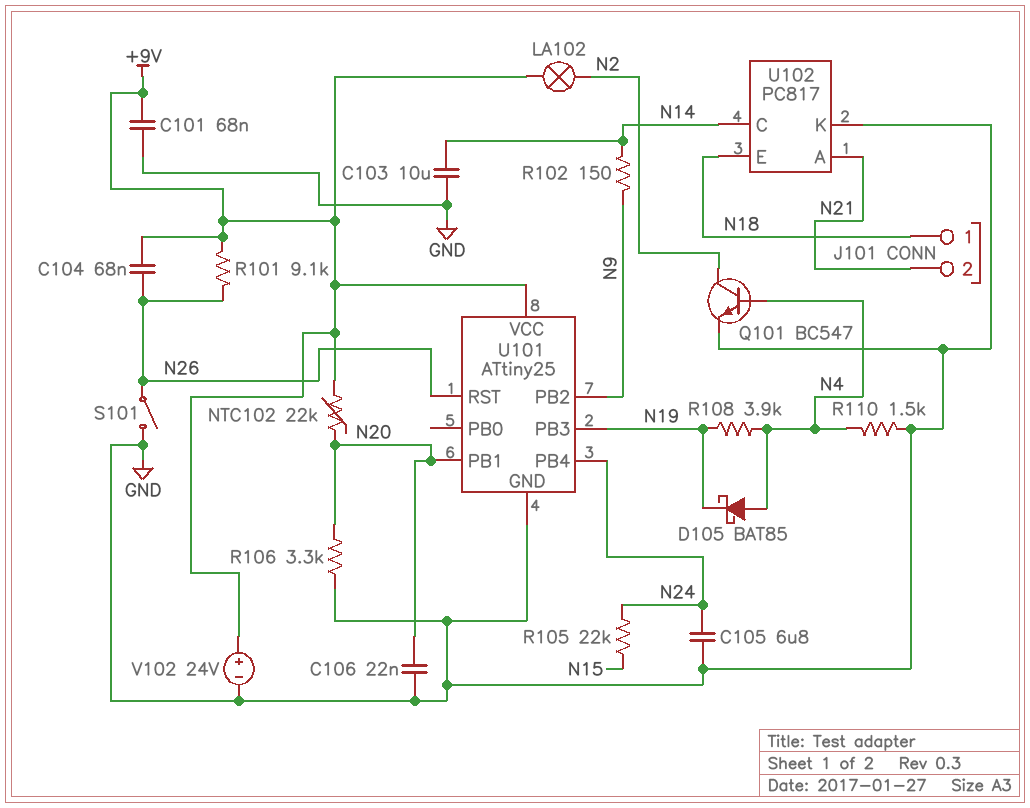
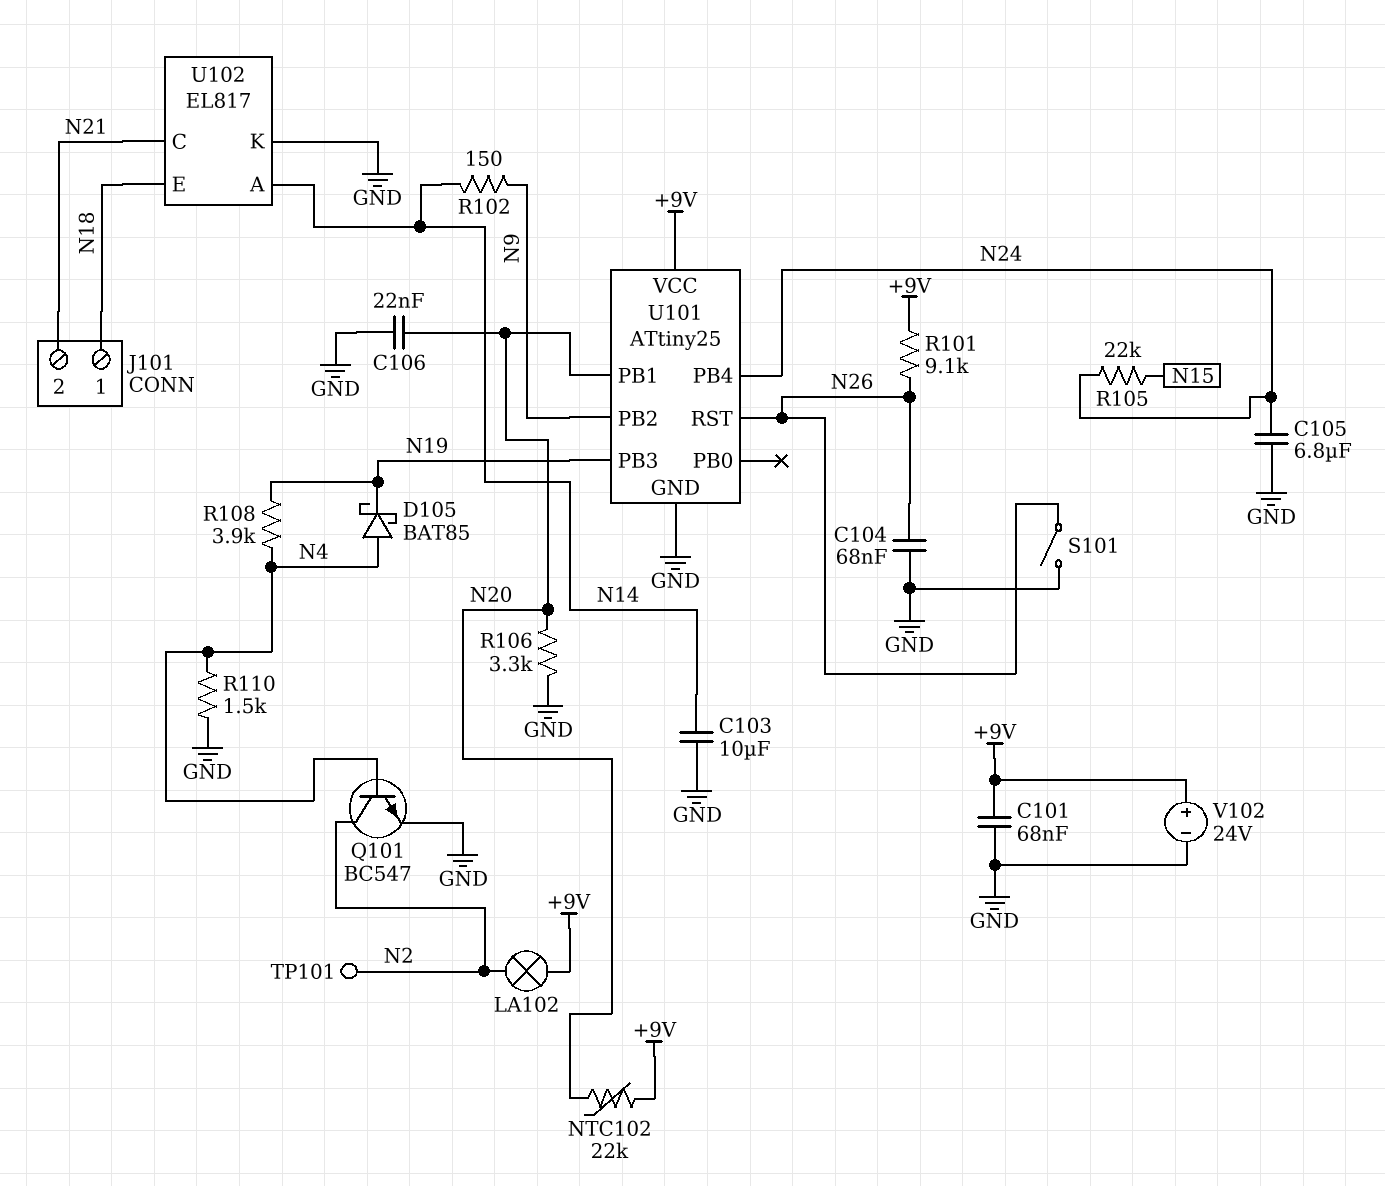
C104: 68nF (+9V, N26) -> 68nF (GND, N26)
TP101: none -> test point (N2)
U102: PC817 -> EL817
U102 pin A: N21 -> N14
U102 pin C: N14 -> N21

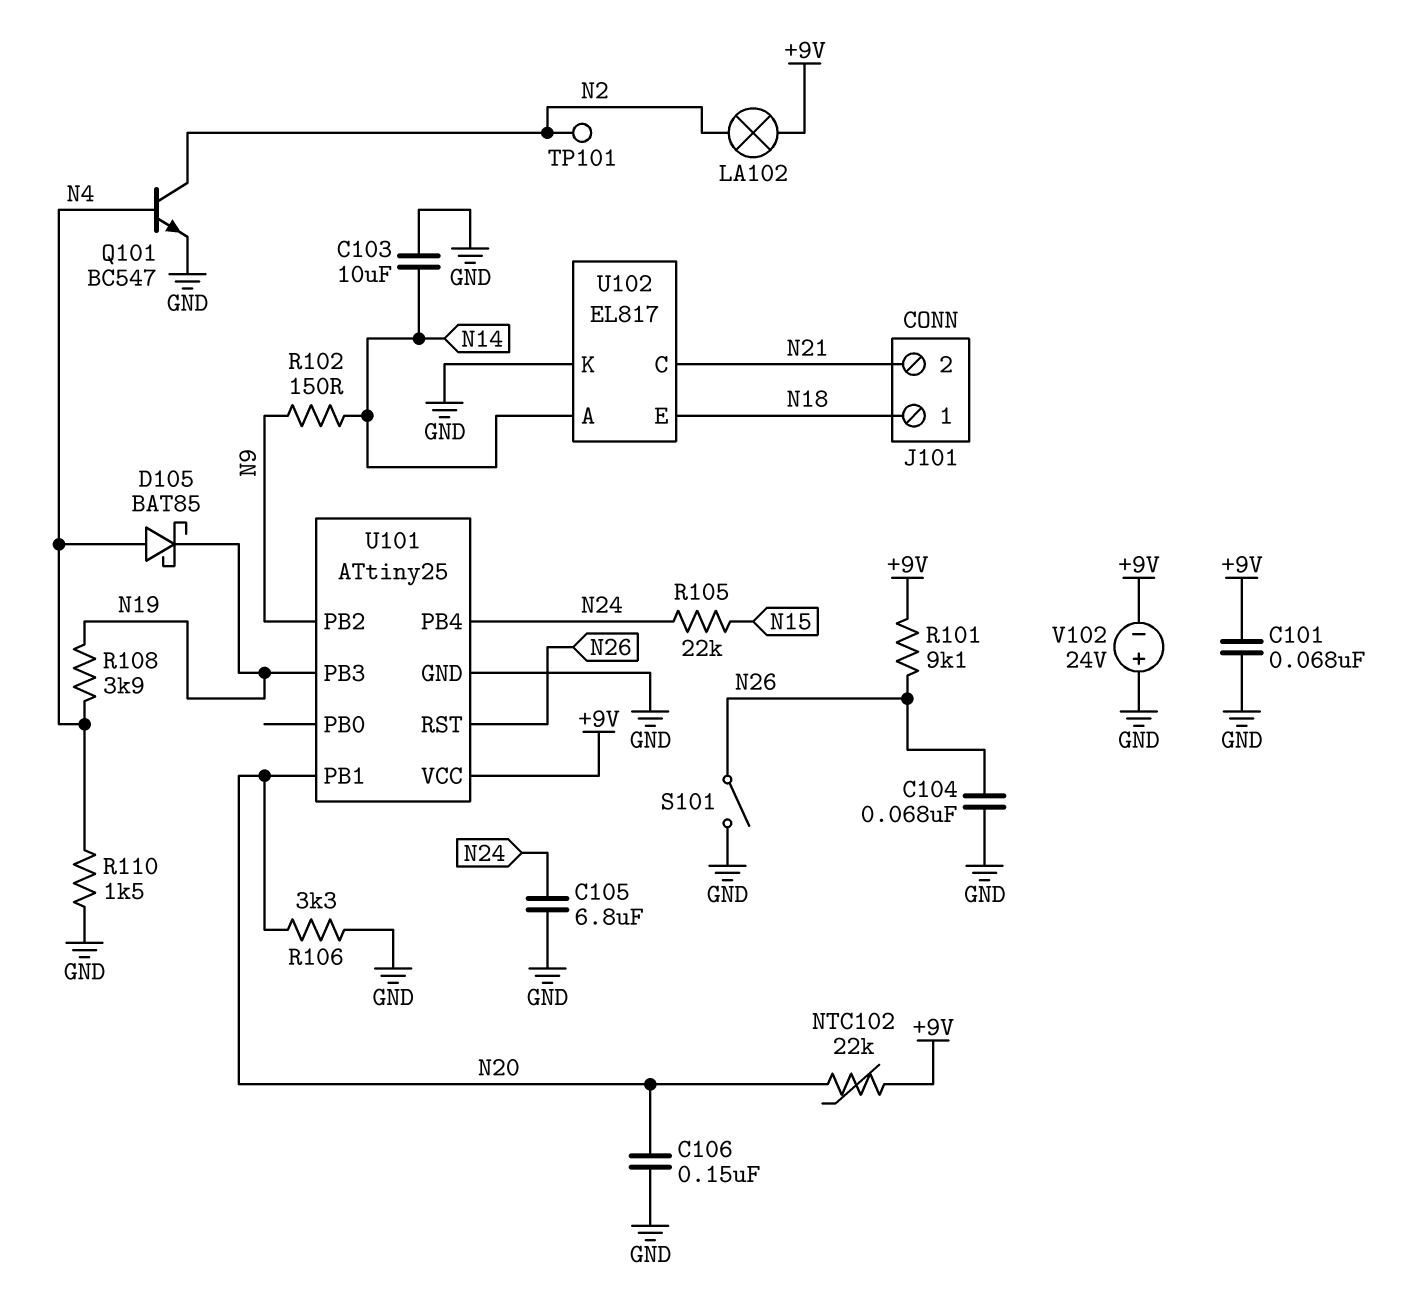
C106: 22nF (GND, N20) -> 150nF (GND, N20)
V102: 24V (plus +9V, minus GND) -> 24V (plus GND, minus +9V)

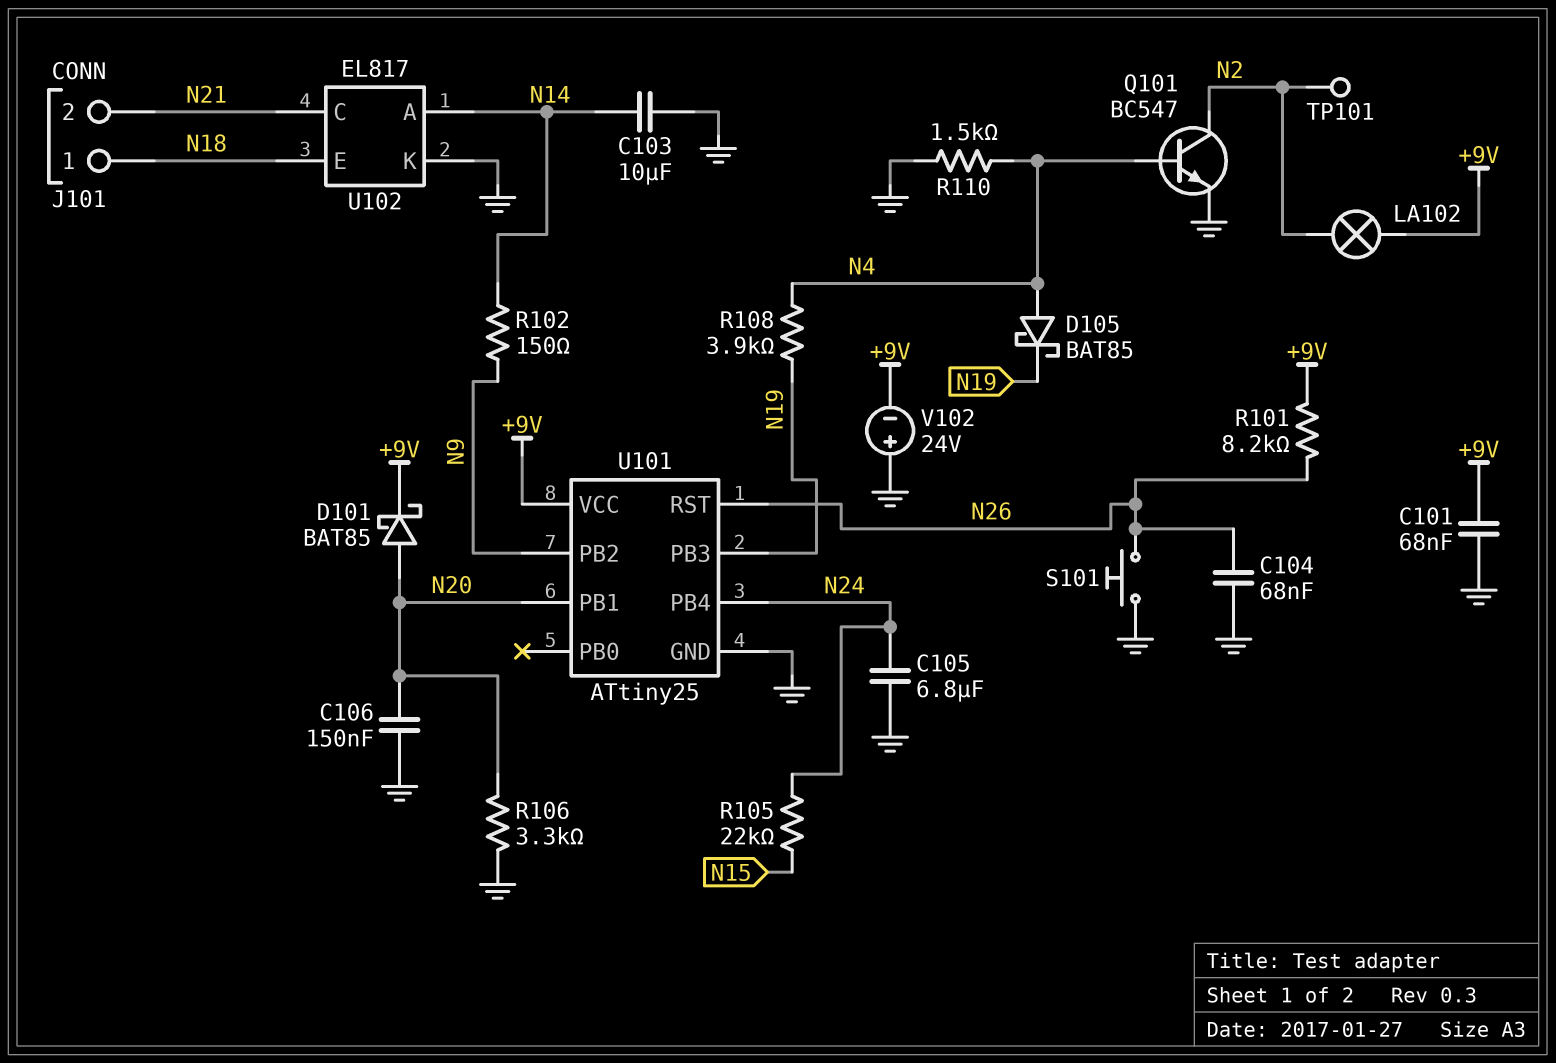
D101: none -> schottky BAT85 (A N20, K +9V)
NTC102: 22k (+9V, N20) -> none
R101: 9.1k (+9V, N26) -> 8.2k (+9V, N26)
S101: switch (GND, N26) -> button (GND, N26)

